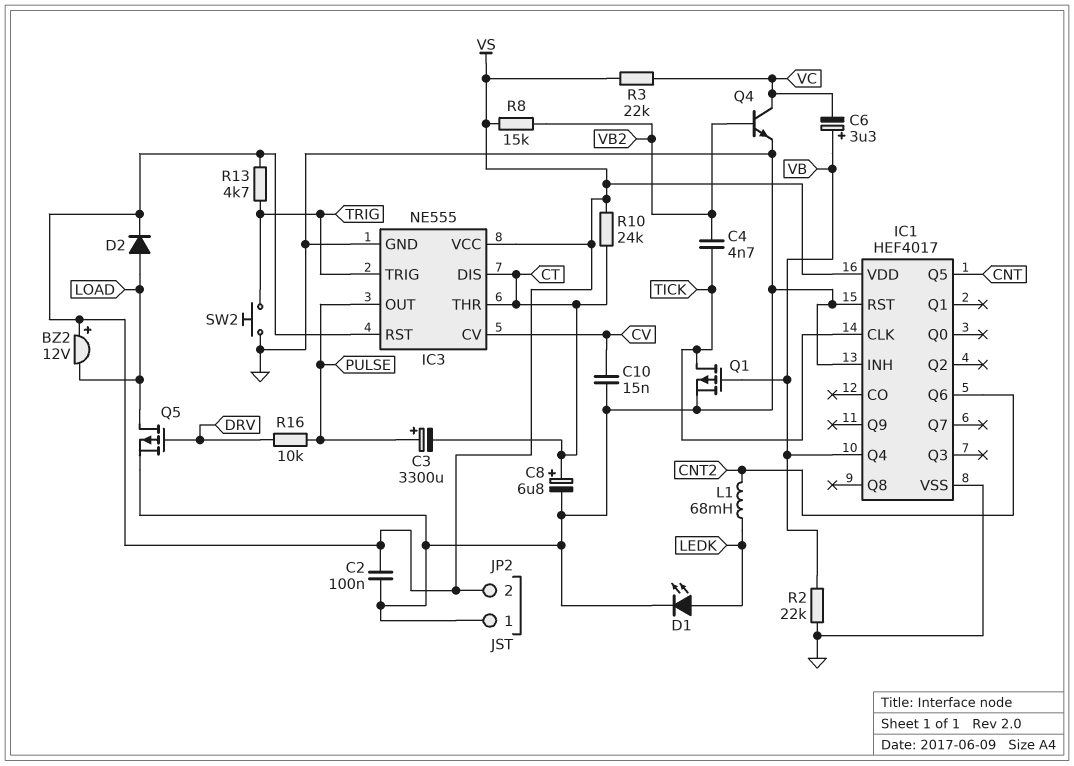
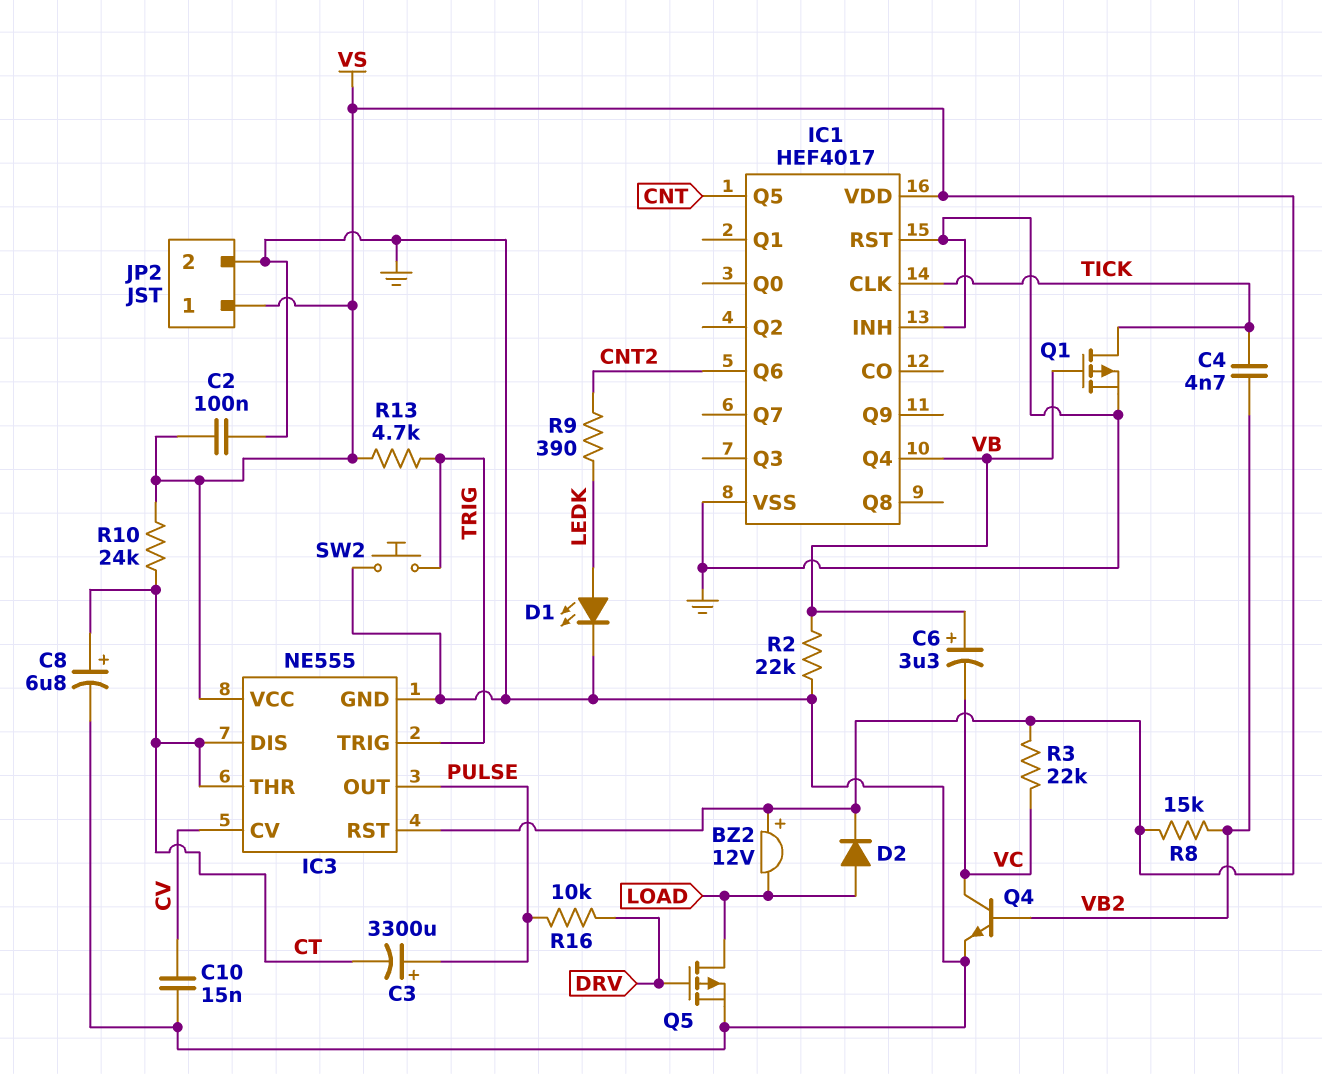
JP2 pin 1: GND -> VS
JP2 pin 2: VS -> GND
L1: 68mH (CNT2, LEDK) -> none
R9: none -> 390 (CNT2, LEDK)

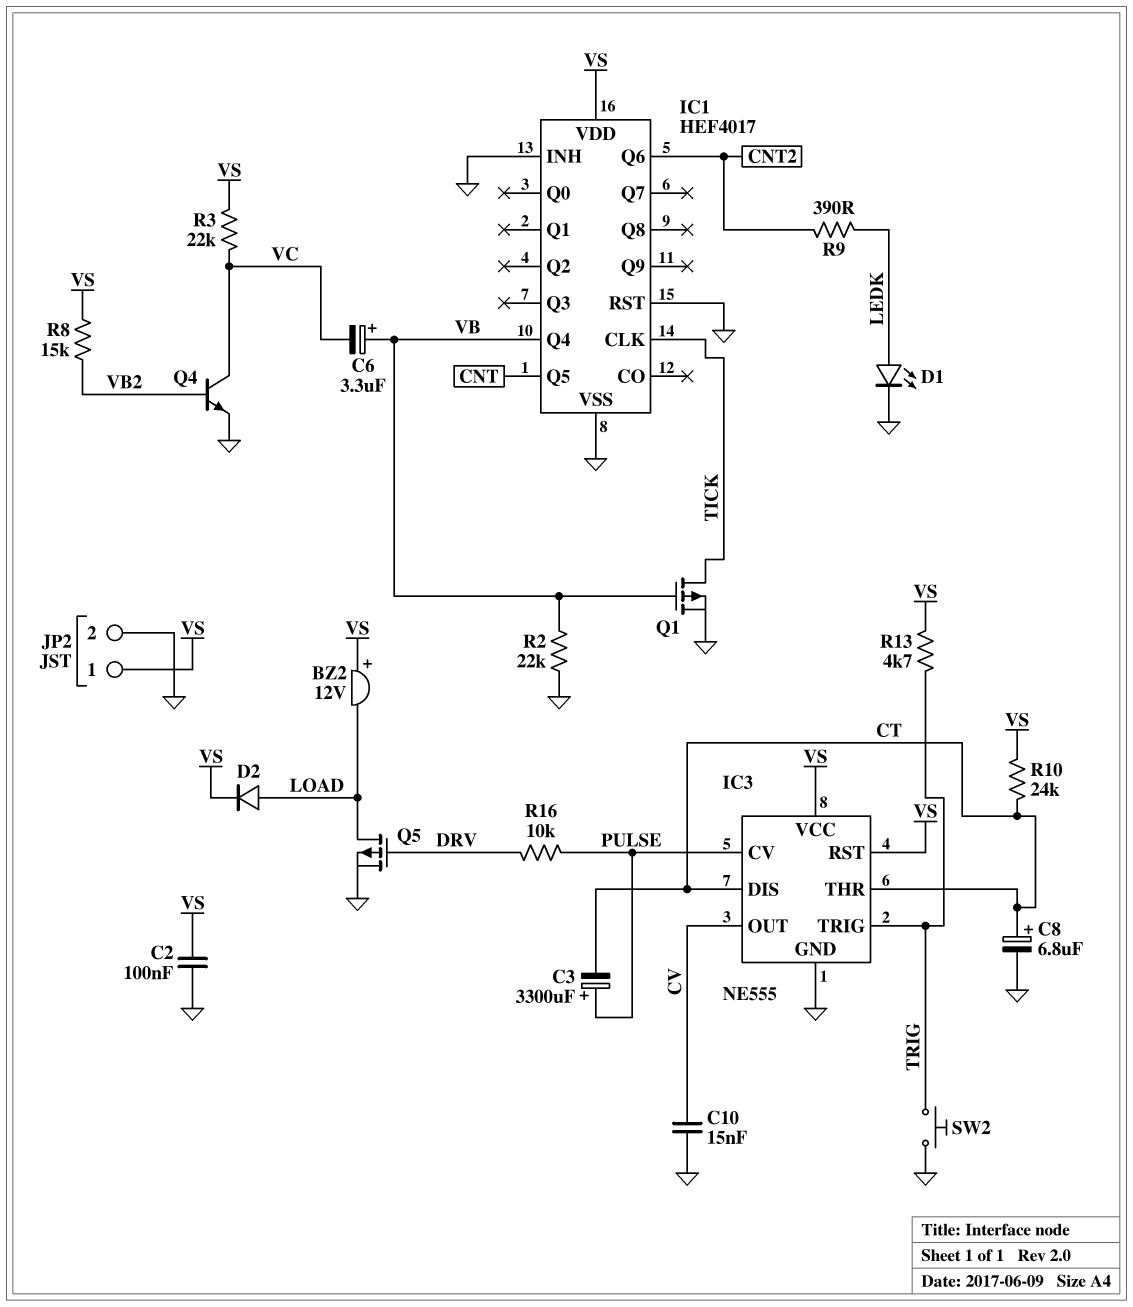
C4: 4.7nF (TICK, VB2) -> none
IC3 pin CV: CV -> PULSE
IC3 pin OUT: PULSE -> CV

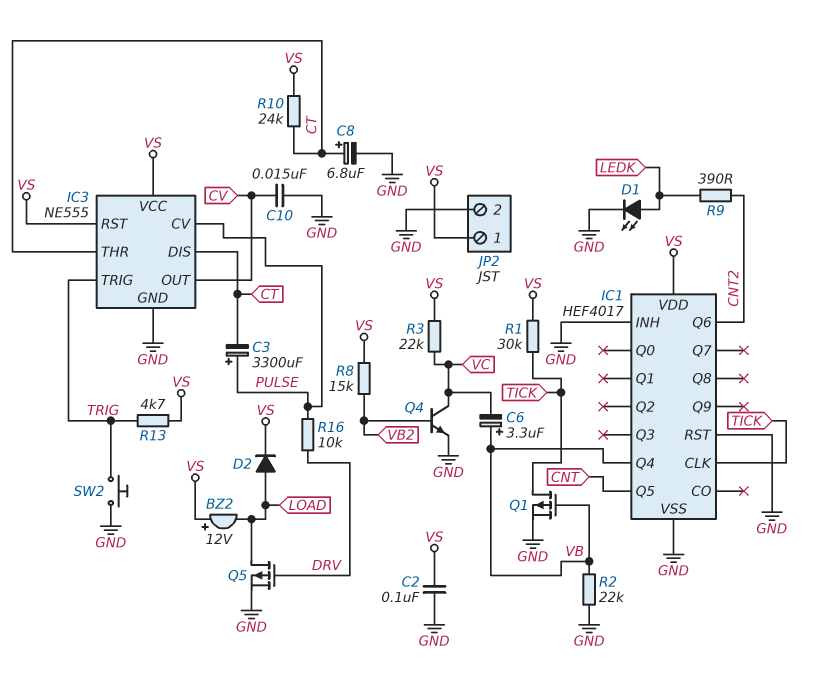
R1: none -> 30k (TICK, VS)

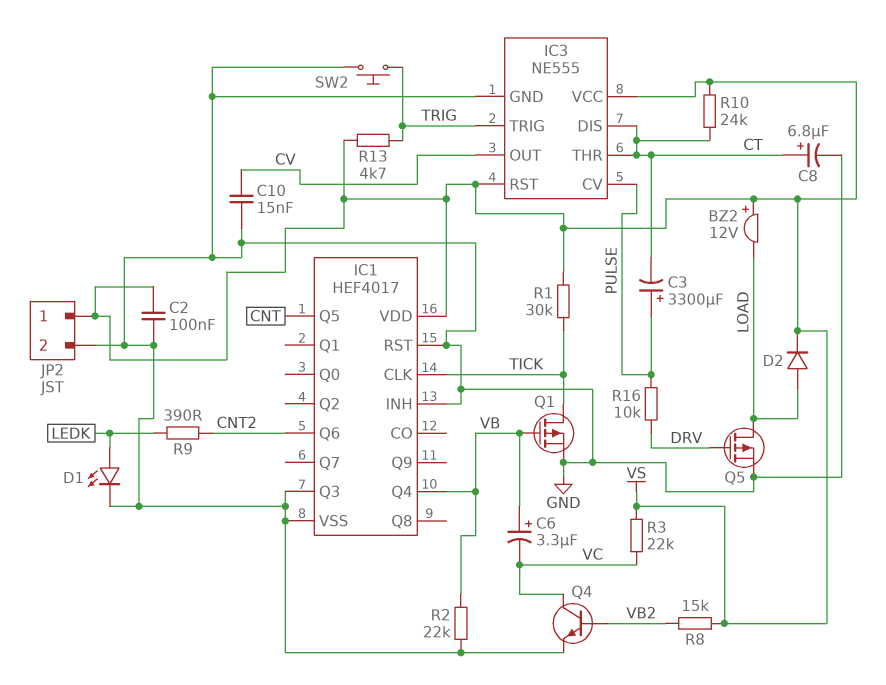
IC1 pin Q3: none -> GND

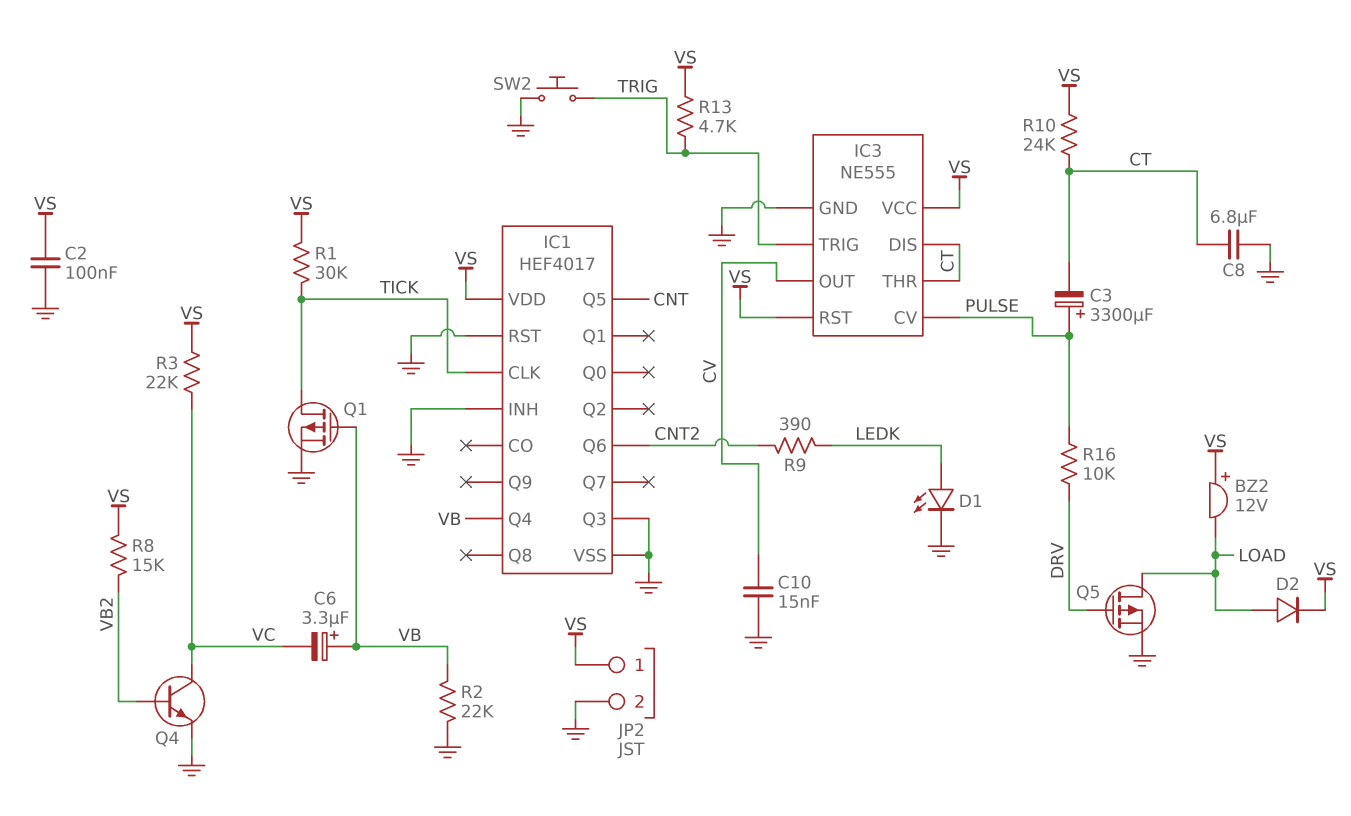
C8: 6.8uF (plus CT, minus GND) -> 6.8uF (CT, GND)

